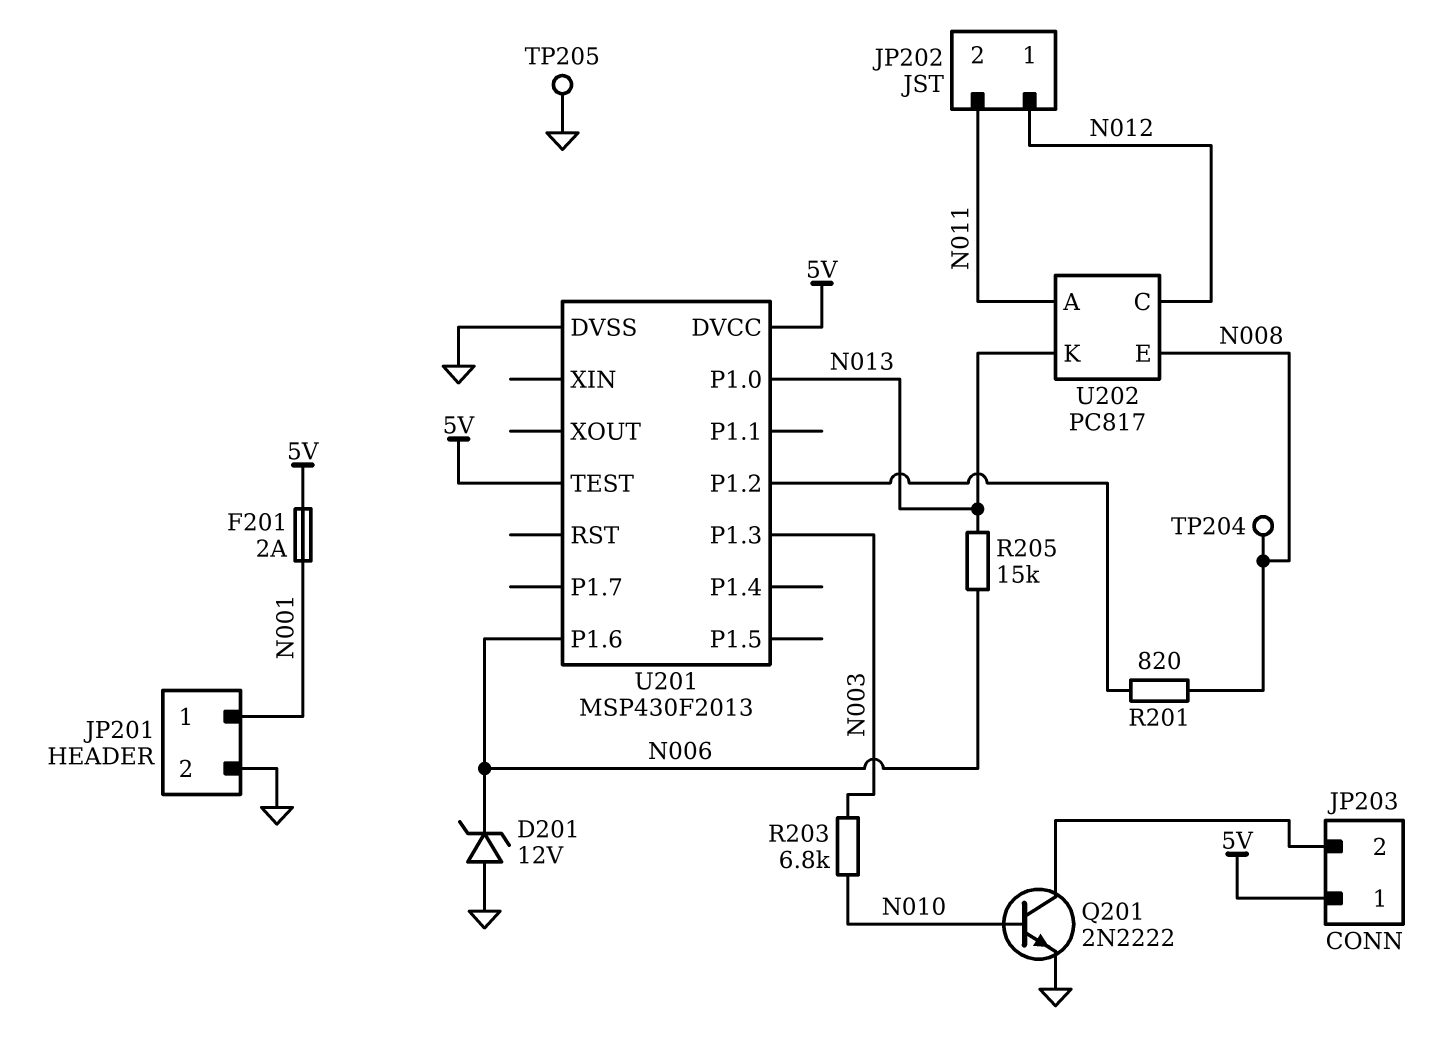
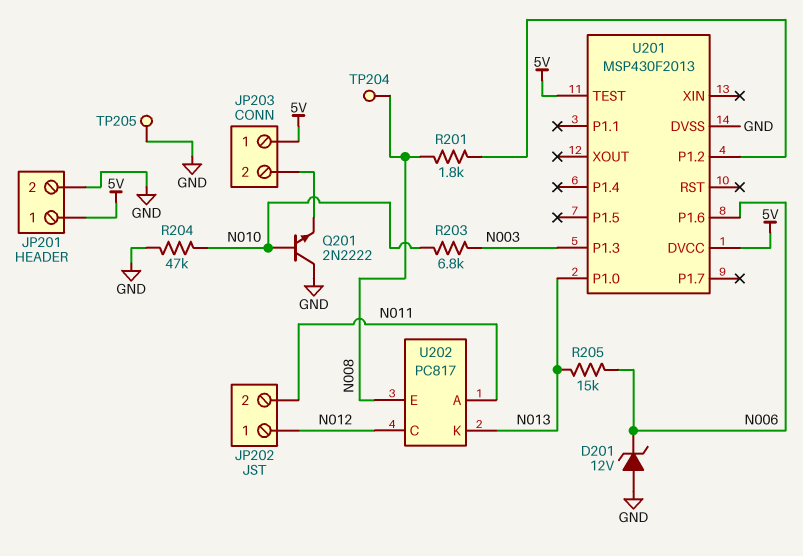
F201: 2A (5V, N001) -> none
JP201 pin 1: N001 -> 5V
Q201: NPN 2N2222 (B N010, C JP203/2, E GND) -> NPN 2N2222 (B N010, C GND, E JP203/2)
R201: 820 (N008, U201/P1.2) -> 1.8k (N008, U201/P1.2)
R204: none -> 47k (GND, N010)

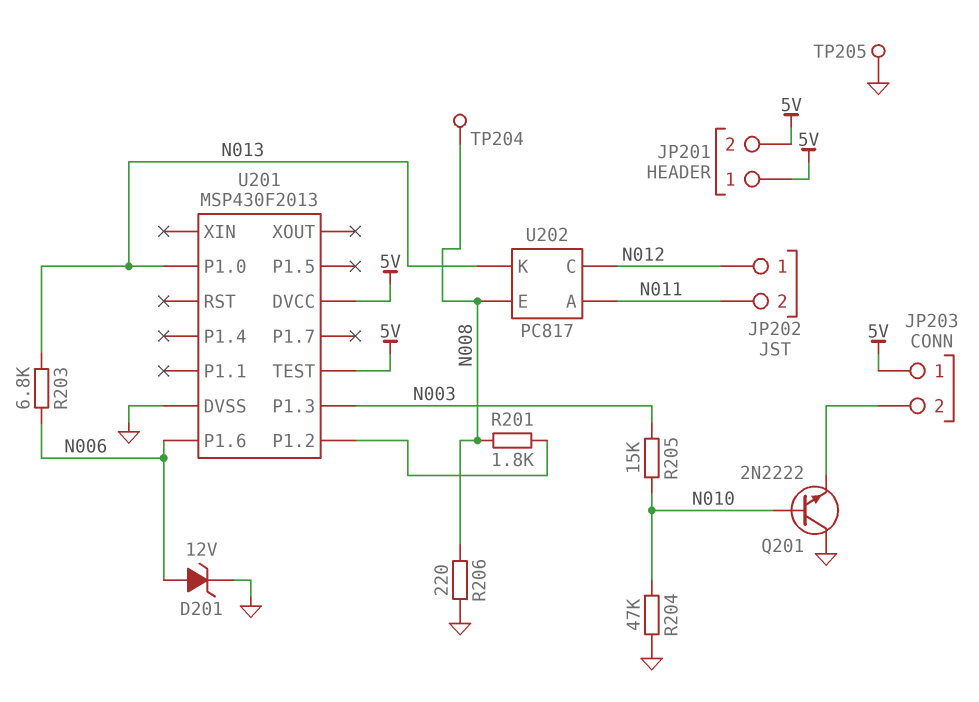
D201: zener 12V (A GND, K N006) -> zener 12V (A N006, K GND)
JP201 pin 2: GND -> 5V
R203: 6.8k (N003, N010) -> 6.8k (N006, N013)
R205: 15k (N006, N013) -> 15k (N003, N010)
R206: none -> 220 (GND, N008)

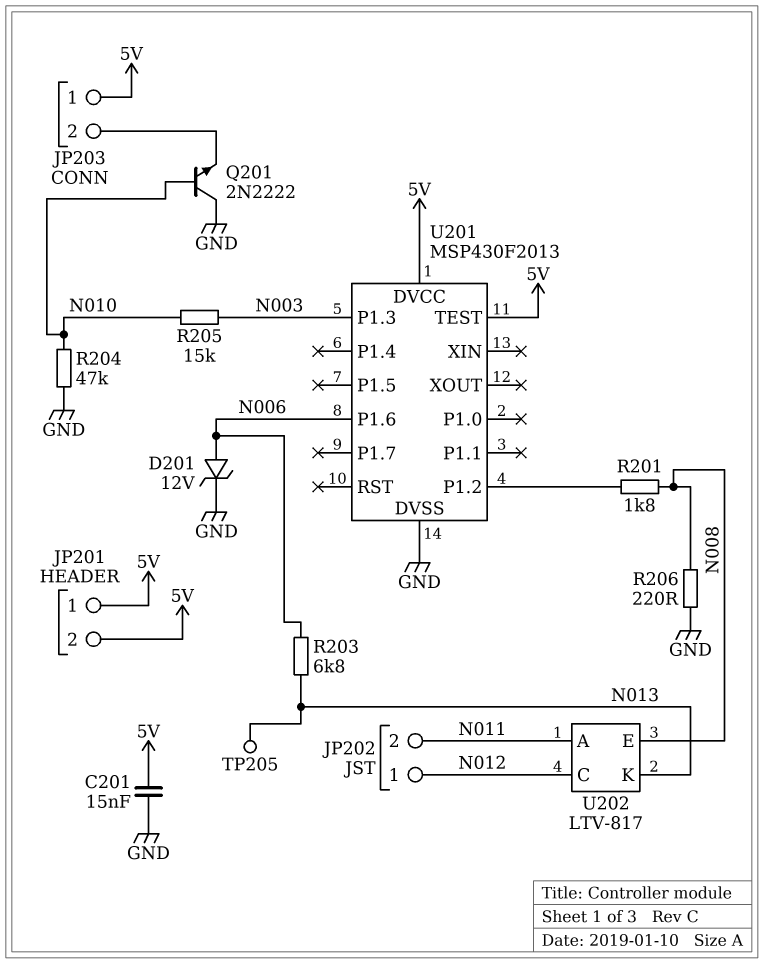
C201: none -> 15nF (5V, GND)
TP204: test point (N008) -> none
TP205: test point (GND) -> test point (N013)
U201 pin P1.0: N013 -> none
U202: PC817 -> LTV-817

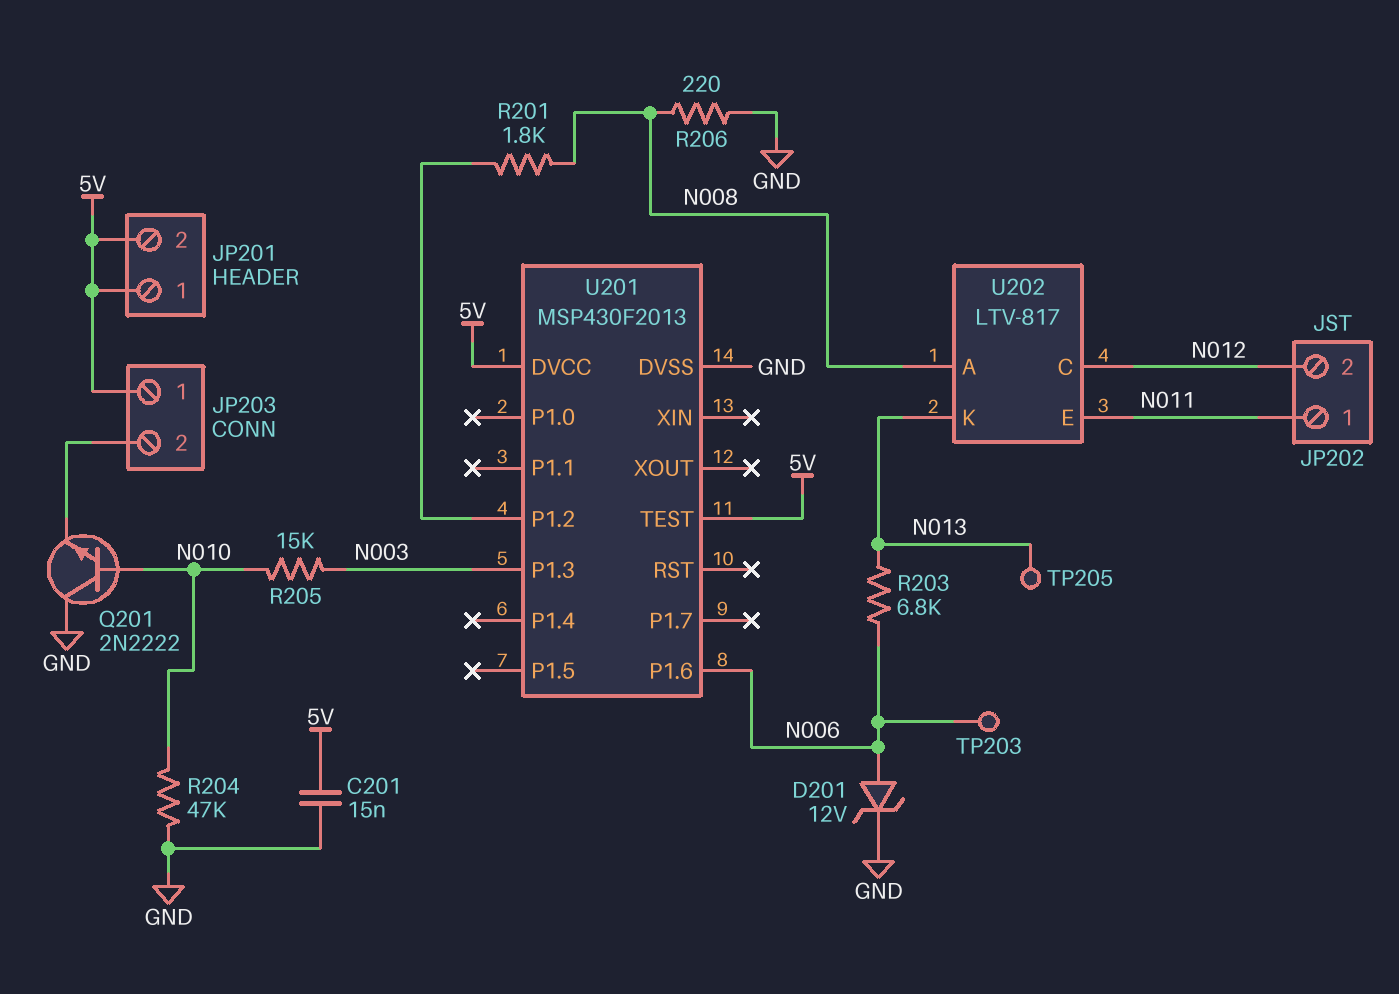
JP202 pin 1: N012 -> N011
JP202 pin 2: N011 -> N012
TP203: none -> test point (N006)
U202 pin A: N011 -> N008
U202 pin E: N008 -> N011

